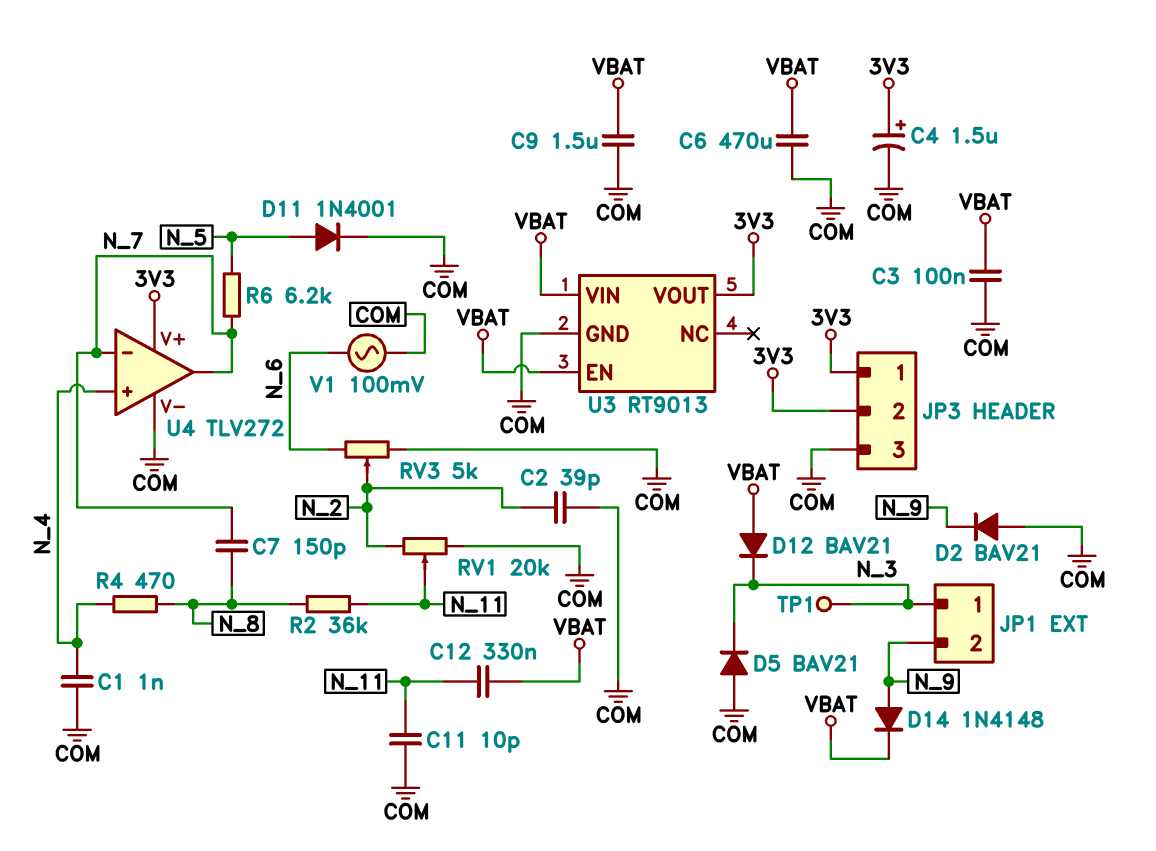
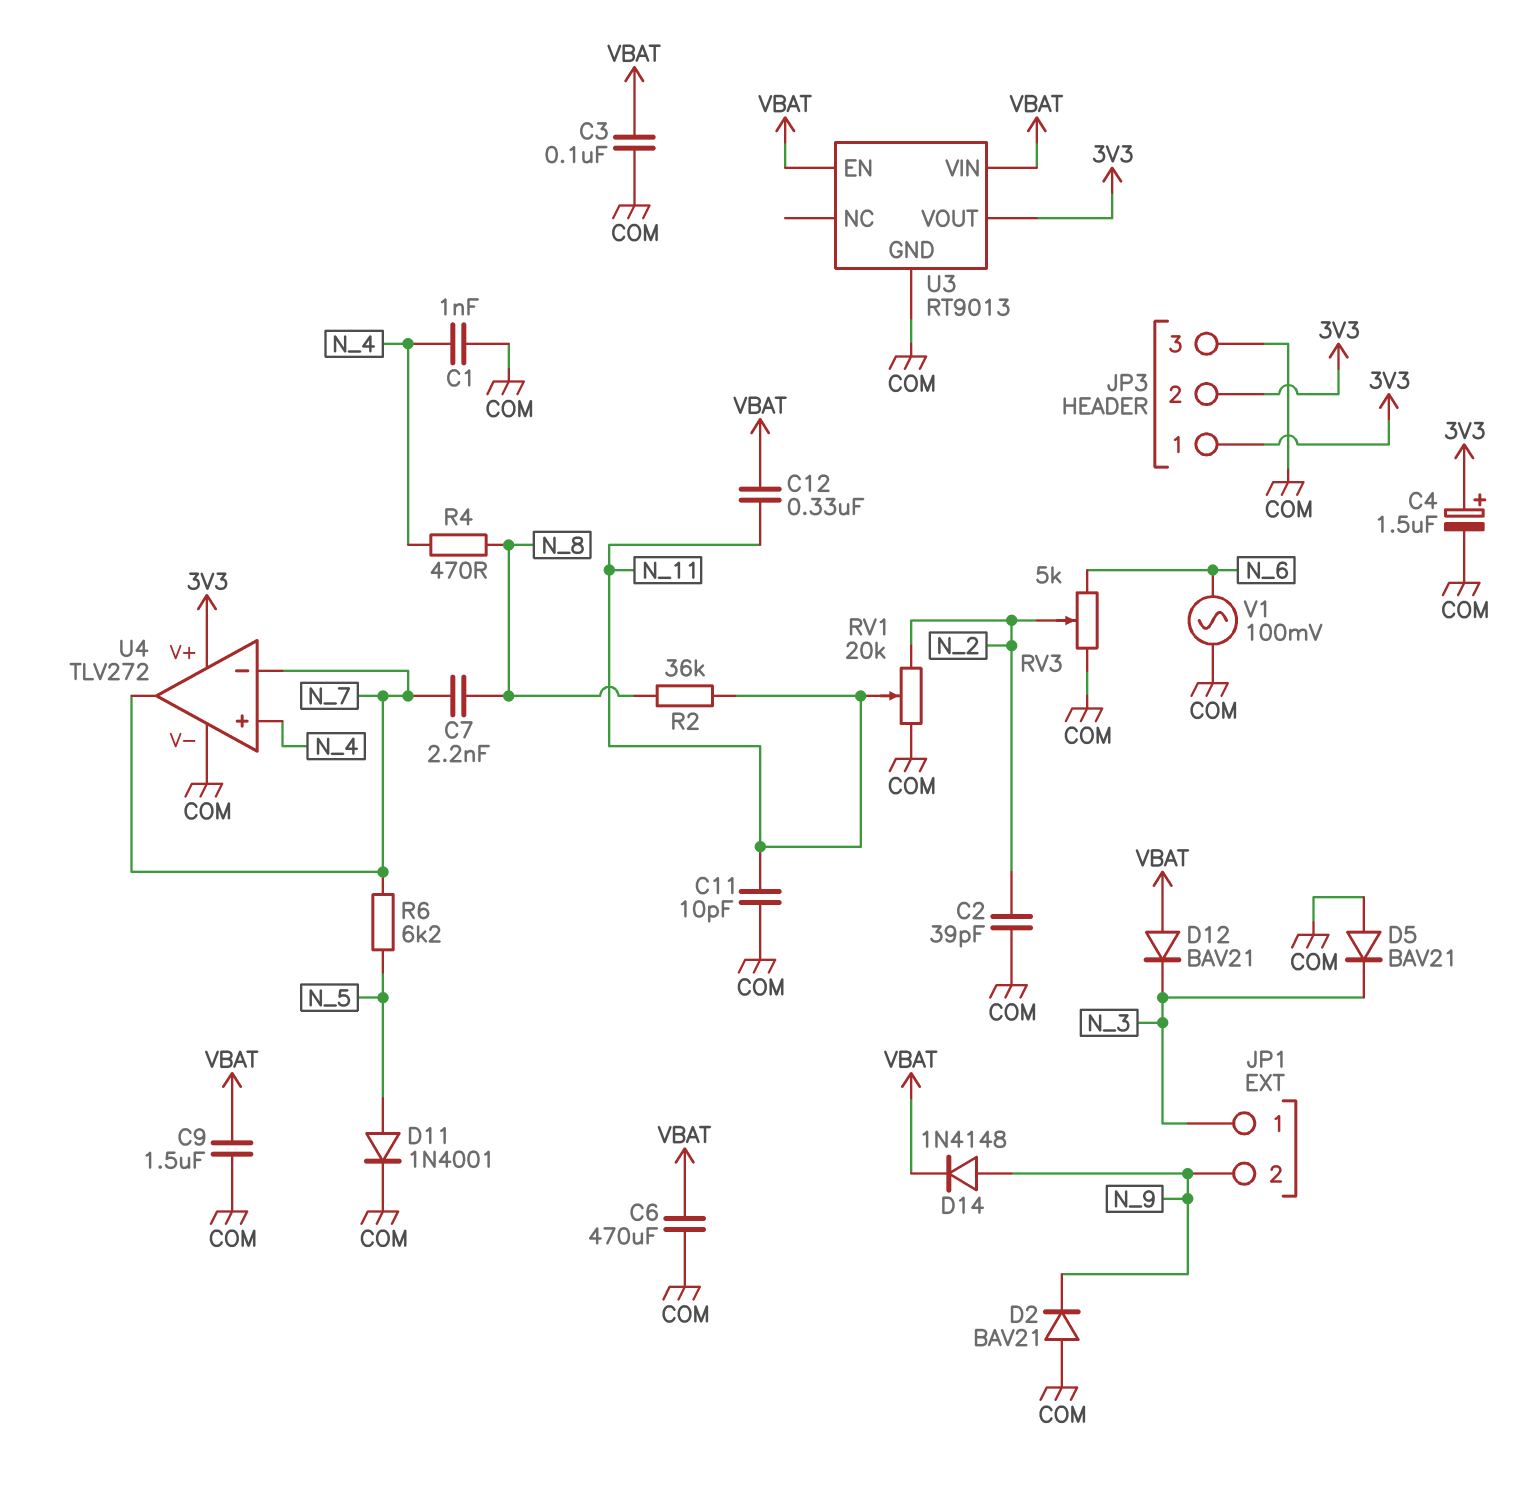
C7: 150pF (N_7, N_8) -> 2.2nF (N_7, N_8)
TP1: test point (N_3) -> none

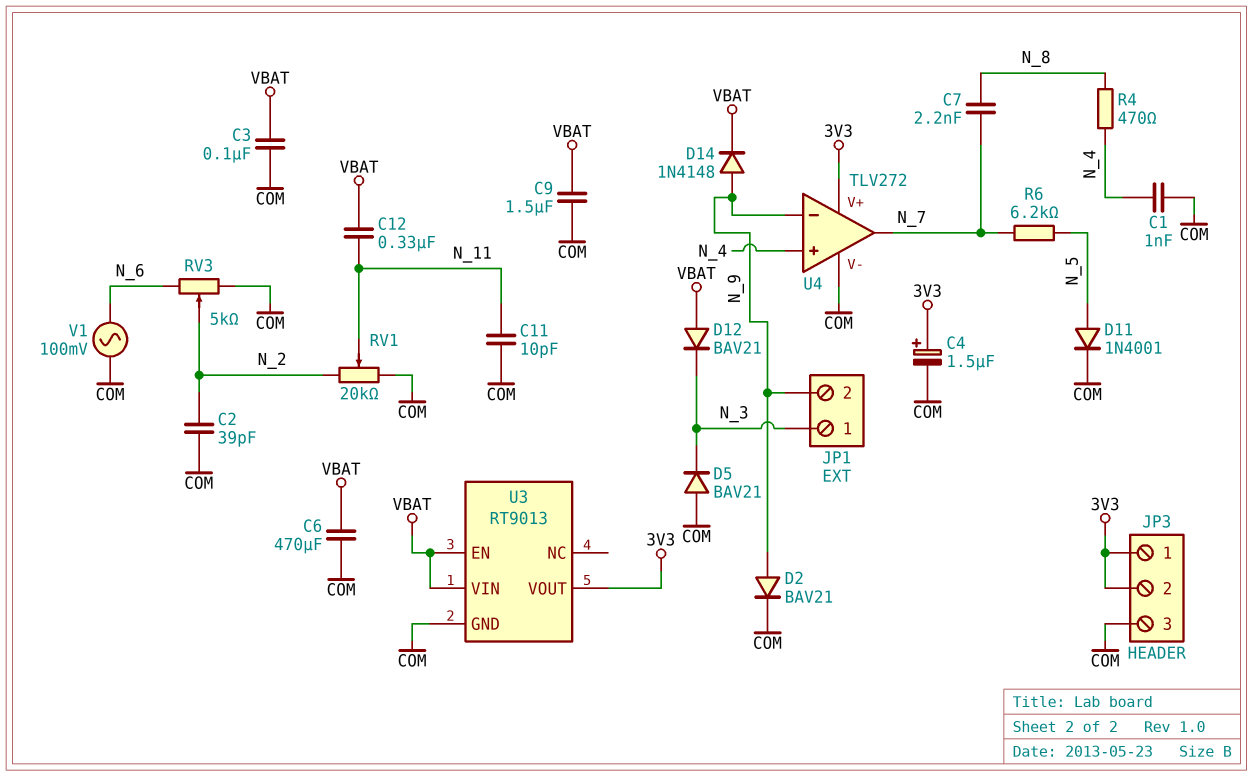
D2: diode BAV21 (A COM, K N_9) -> diode BAV21 (A N_9, K COM)
R2: 36k (N_8, N_11) -> none
U4 pin in-: N_7 -> N_9

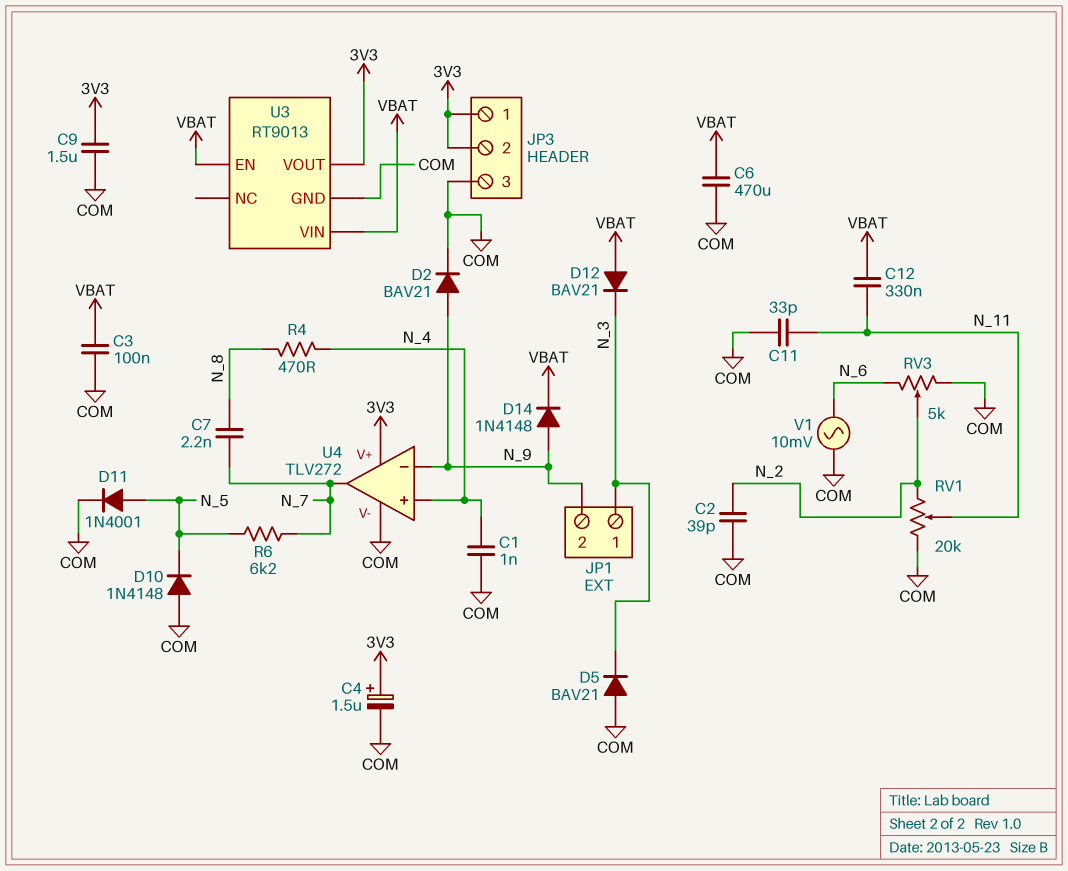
C9: 1.5uF (COM, VBAT) -> 1.5uF (3V3, COM)
C11: 10pF (COM, N_11) -> 33pF (COM, N_11)
D10: none -> diode 1N4148 (A COM, K N_5)
V1: AC 100mV (COM, N_6) -> AC 10mV (COM, N_6)

